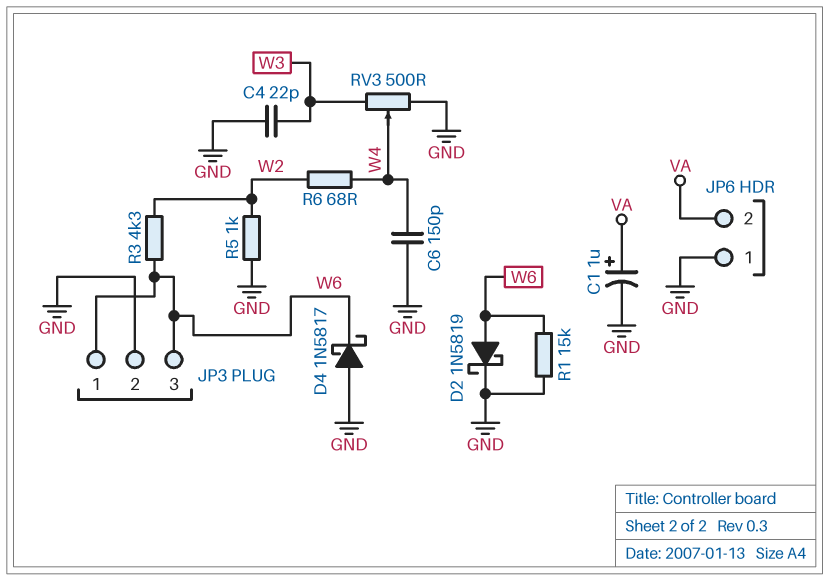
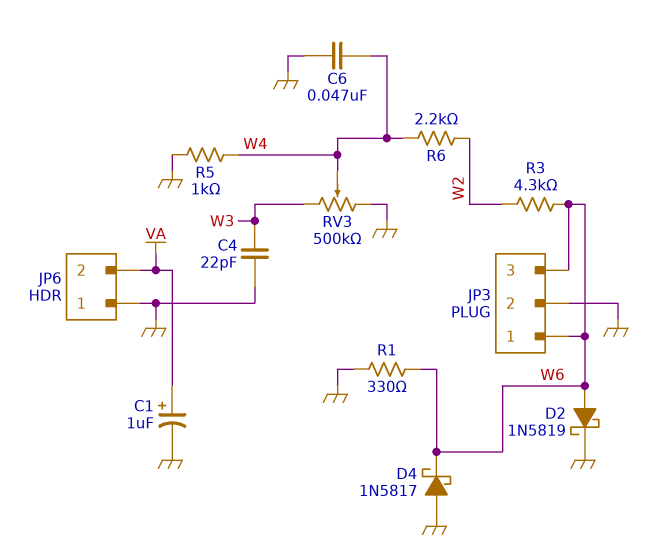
C6: 150pF (GND, W4) -> 47nF (GND, W4)
R1: 15k (GND, W6) -> 330 (GND, W6)
R5: 1k (GND, W2) -> 1k (GND, W4)
R6: 68 (W2, W4) -> 2.2k (W2, W4)
RV3: 500 (GND, W3, wiper W4) -> 500k (GND, W3, wiper W4)

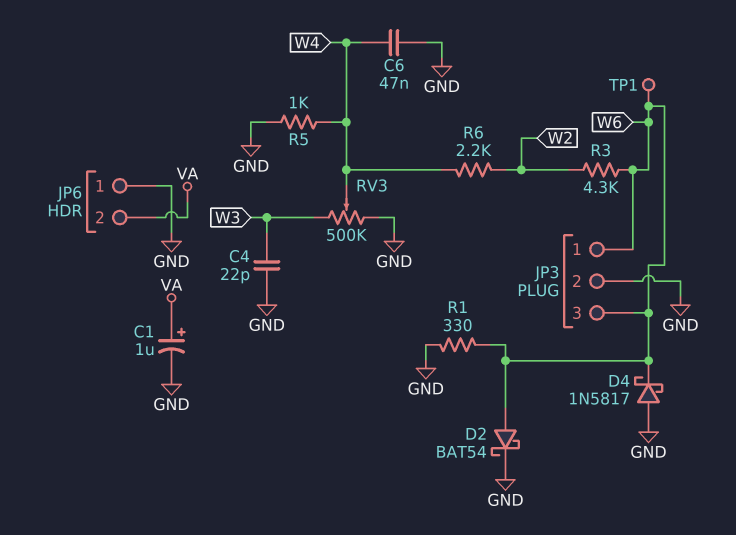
D2: schottky 1N5819 (A W6, K GND) -> schottky BAT54 (A W6, K GND)
TP1: none -> test point (W6)

